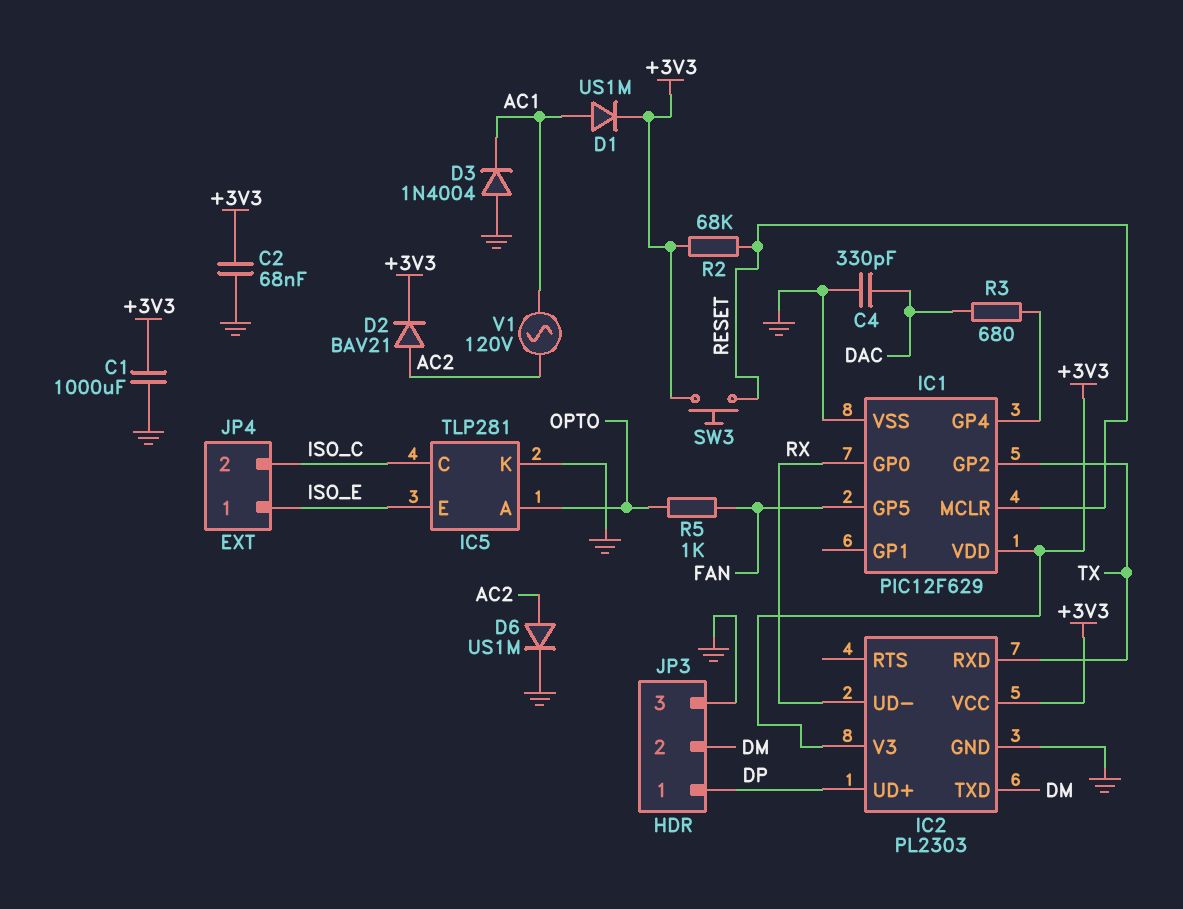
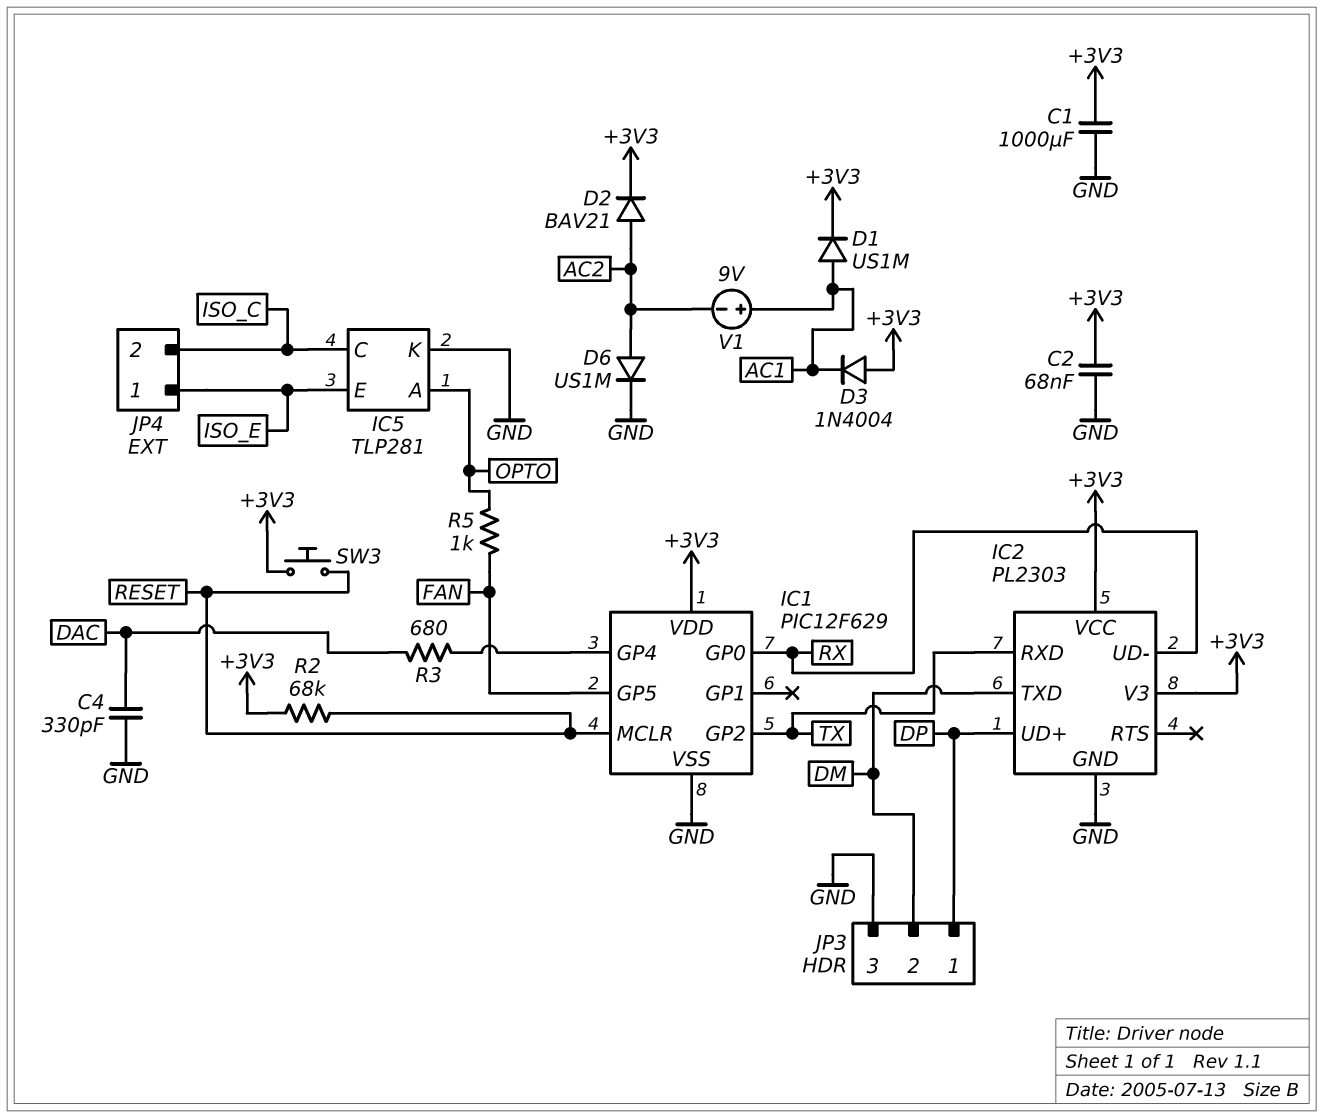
D3: diode 1N4004 (A GND, K AC1) -> diode 1N4004 (A +3V3, K AC1)
V1: AC 120V (AC1, AC2) -> 9V (plus AC1, minus AC2)

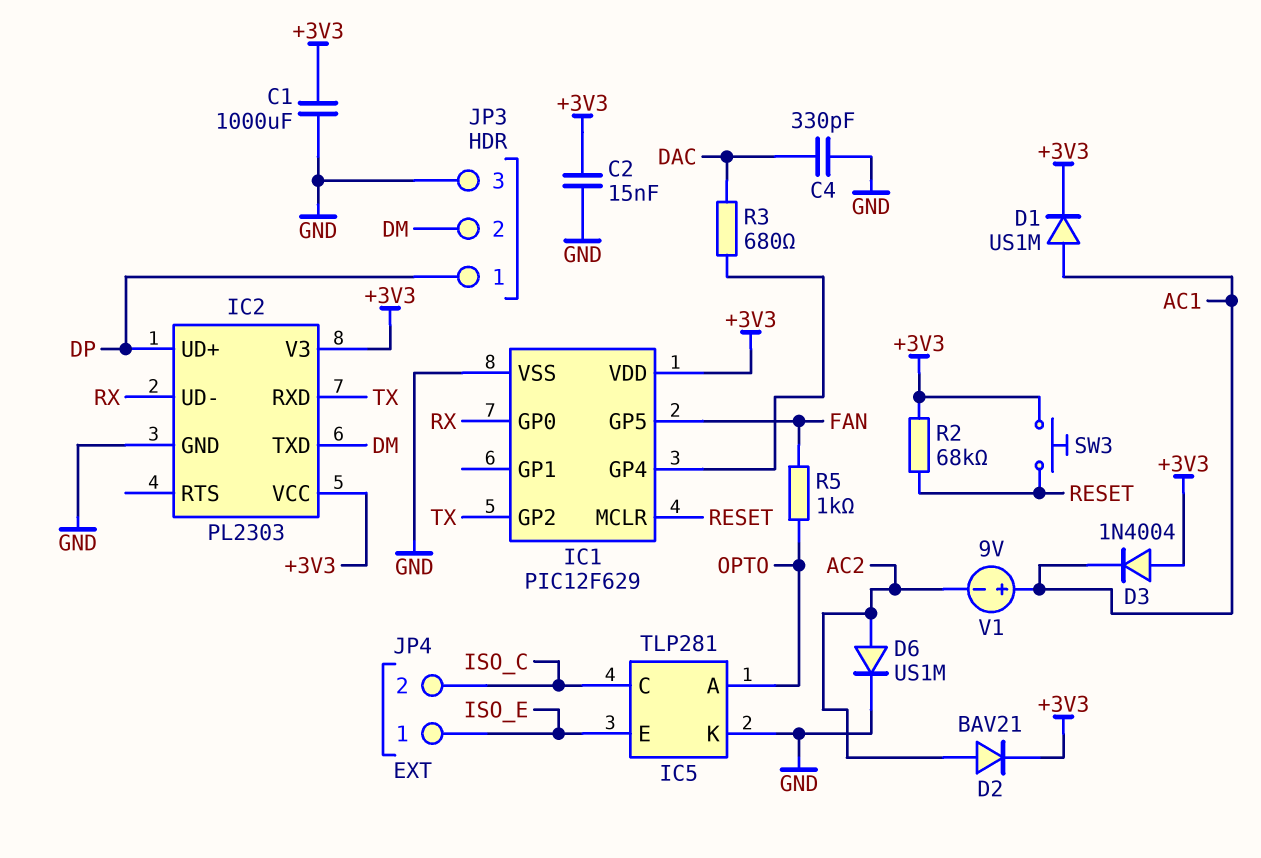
C2: 68nF (+3V3, GND) -> 15nF (+3V3, GND)

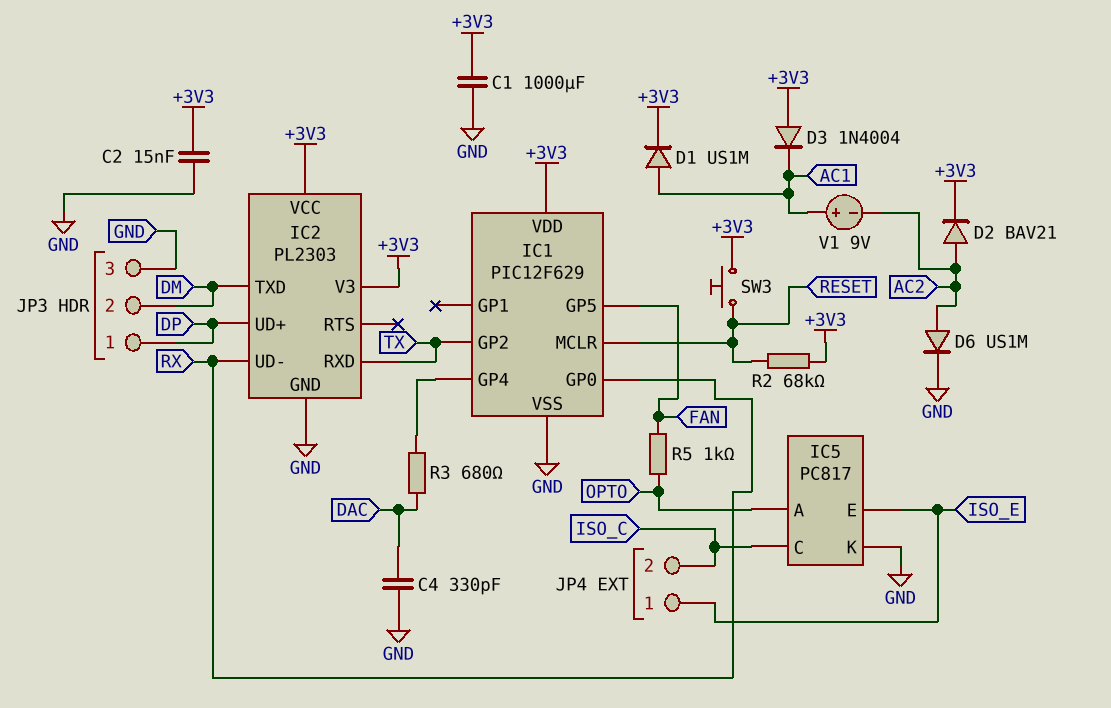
IC5: TLP281 -> PC817

